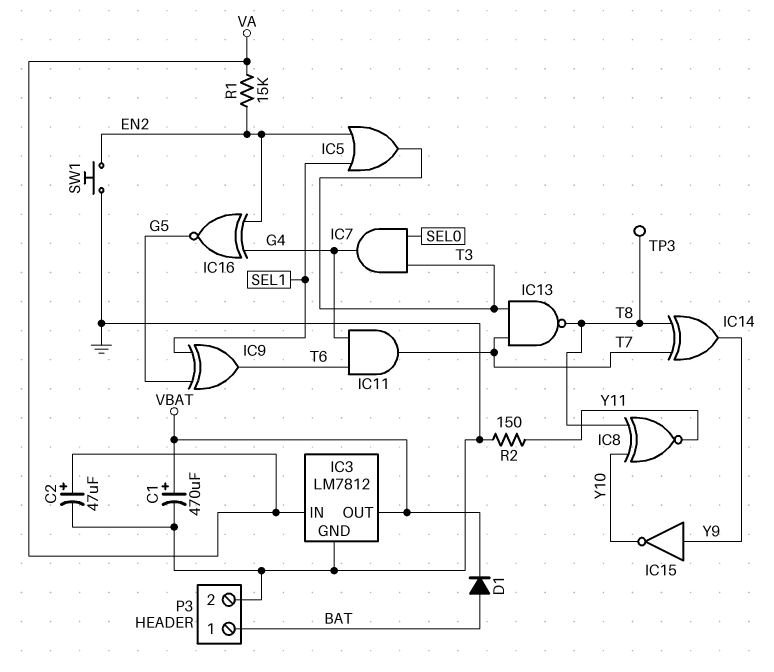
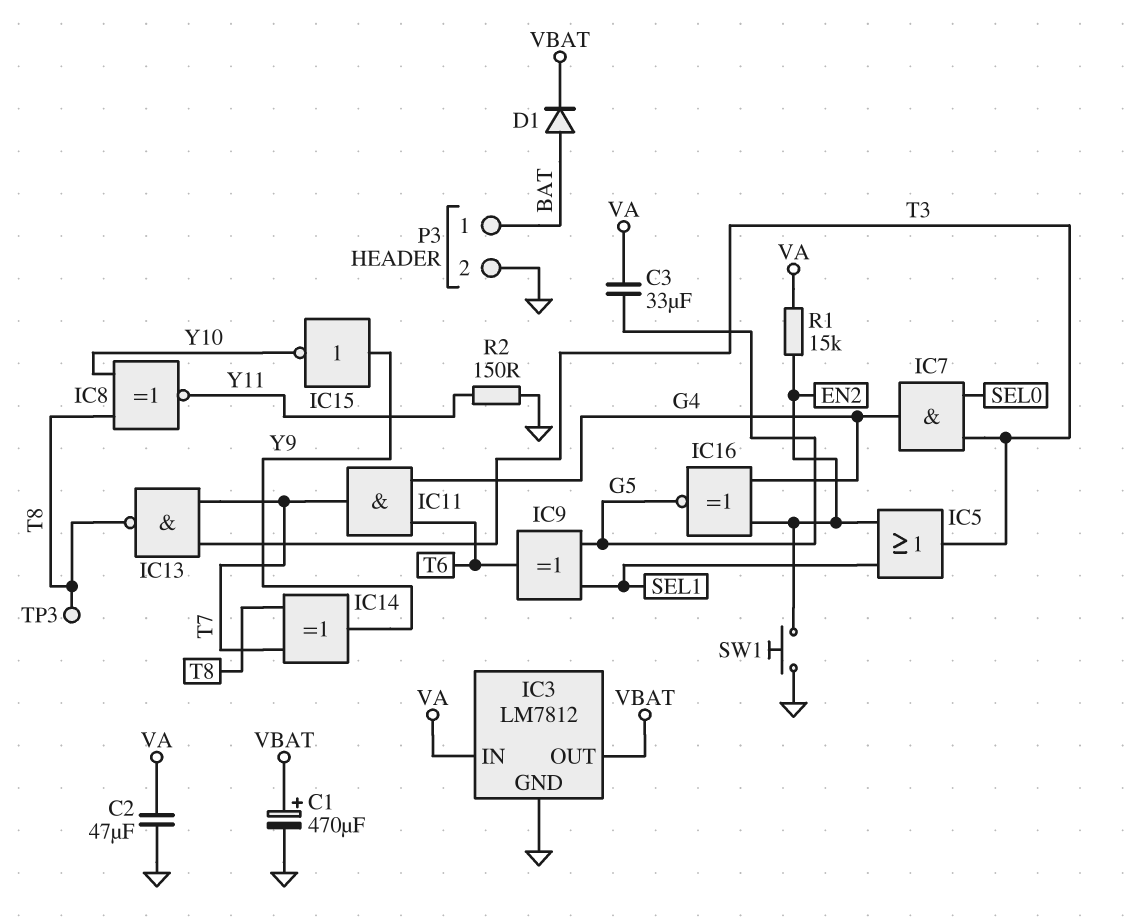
C2: 47uF (plus VA, minus GND) -> 47uF (GND, VA)
C3: none -> 33uF (G5, VA)

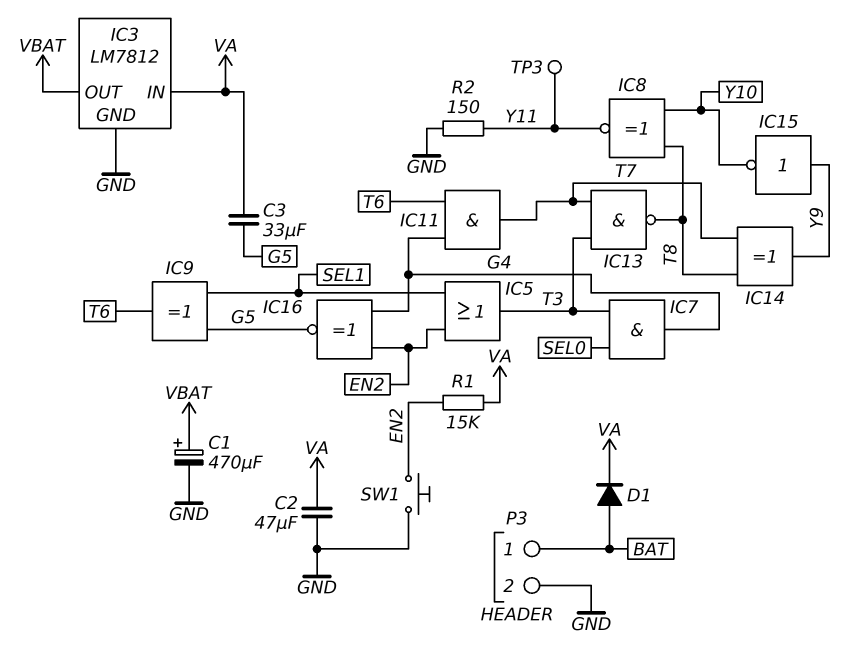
D1: diode (A BAT, K VBAT) -> diode (A BAT, K VA)
TP3: test point (T8) -> test point (Y11)

